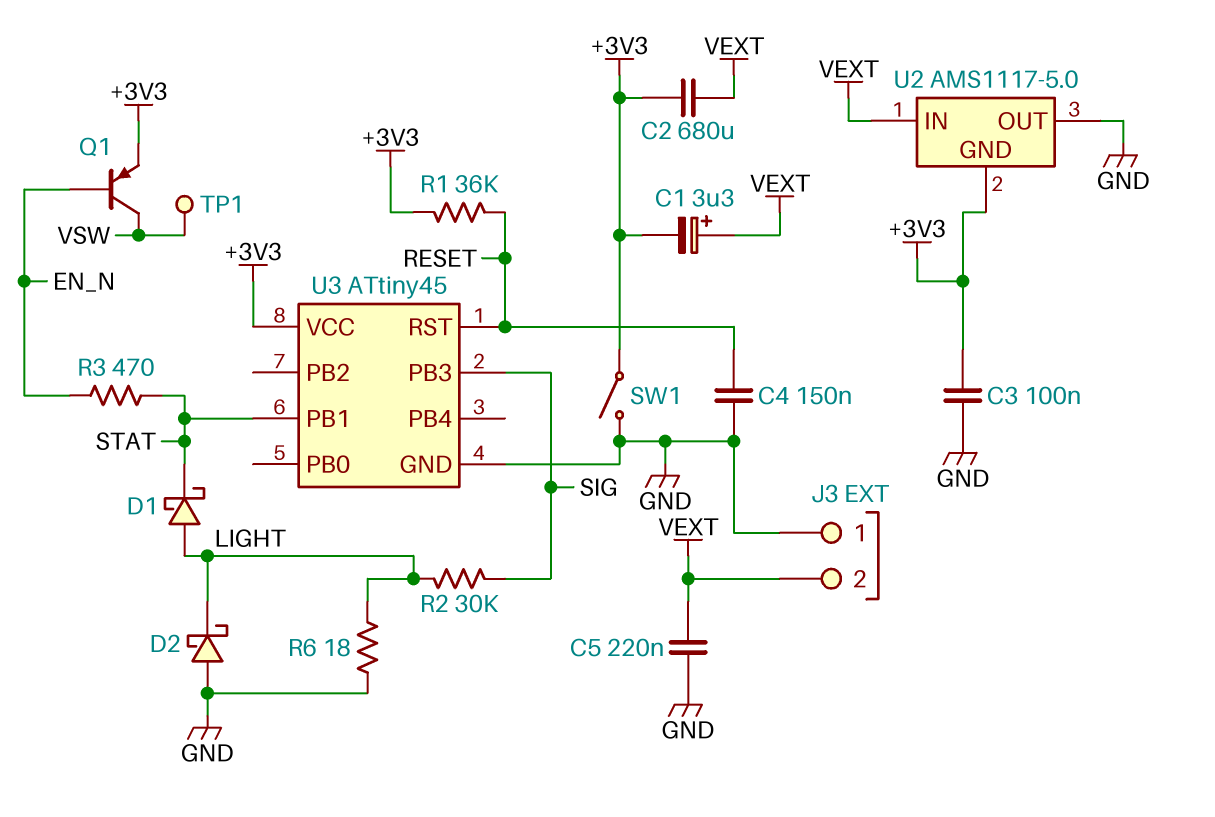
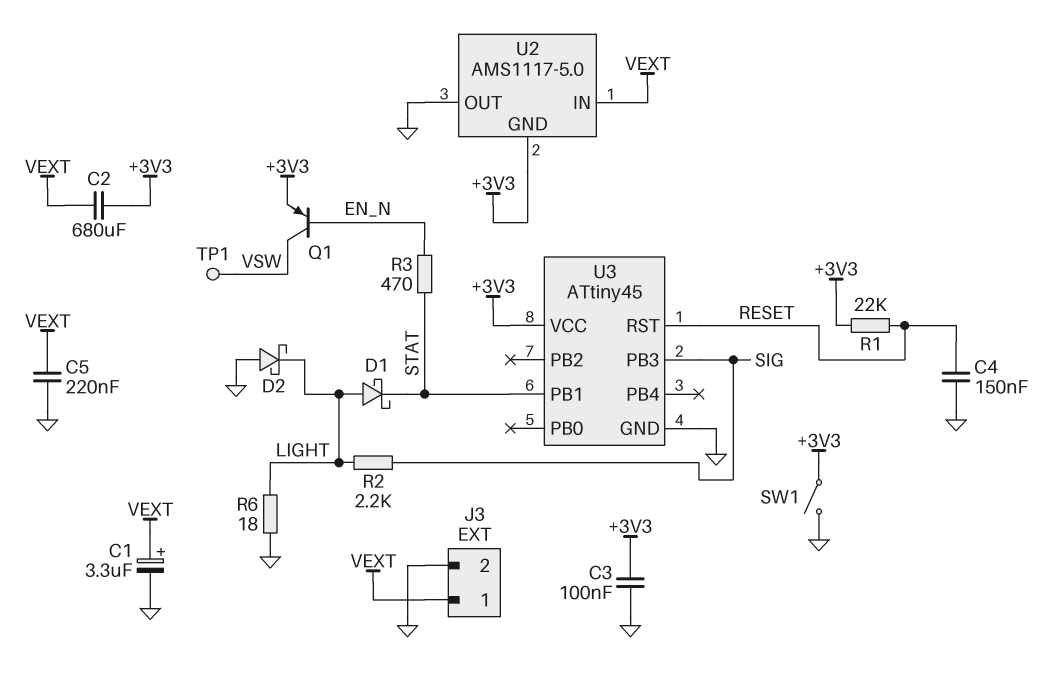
C1: 3.3uF (plus VEXT, minus +3V3) -> 3.3uF (plus VEXT, minus GND)
J3 pin 1: GND -> VEXT
J3 pin 2: VEXT -> GND
R1: 36k (+3V3, RESET) -> 22k (+3V3, RESET)
R2: 30k (LIGHT, SIG) -> 2.2k (LIGHT, SIG)

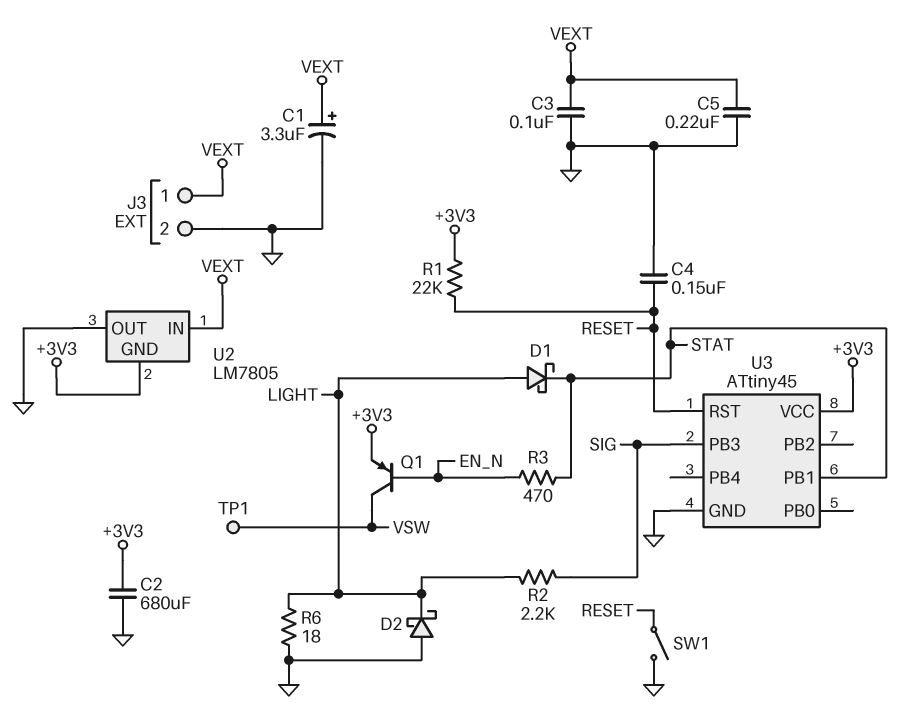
C2: 680uF (+3V3, VEXT) -> 680uF (+3V3, GND)
C3: 100nF (+3V3, GND) -> 100nF (GND, VEXT)
SW1: switch (+3V3, GND) -> switch (GND, RESET)
U2: AMS1117-5.0 -> LM7805

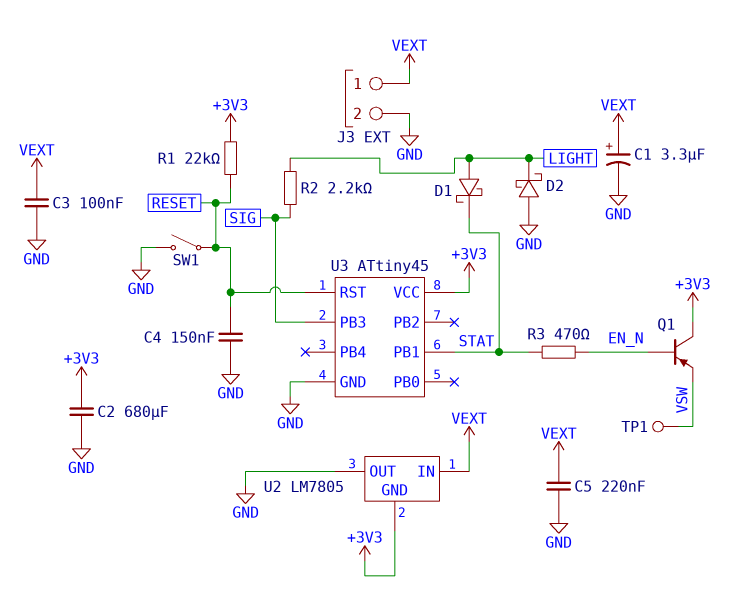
Q1: PNP (B EN_N, C VSW, E +3V3) -> PNP (B EN_N, C +3V3, E VSW)
R6: 18 (GND, LIGHT) -> none

